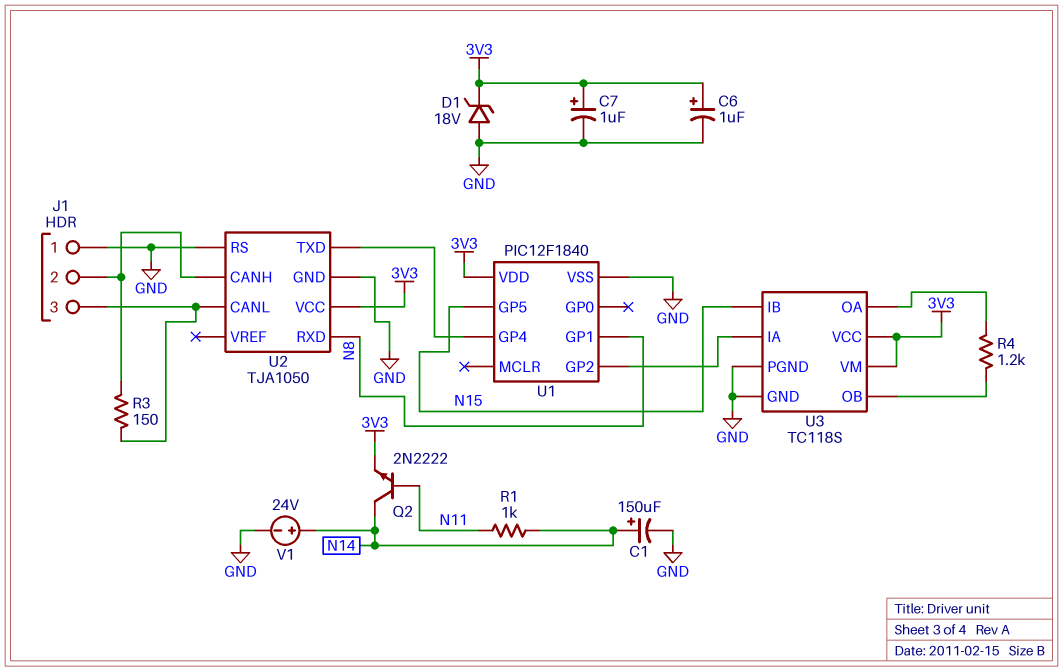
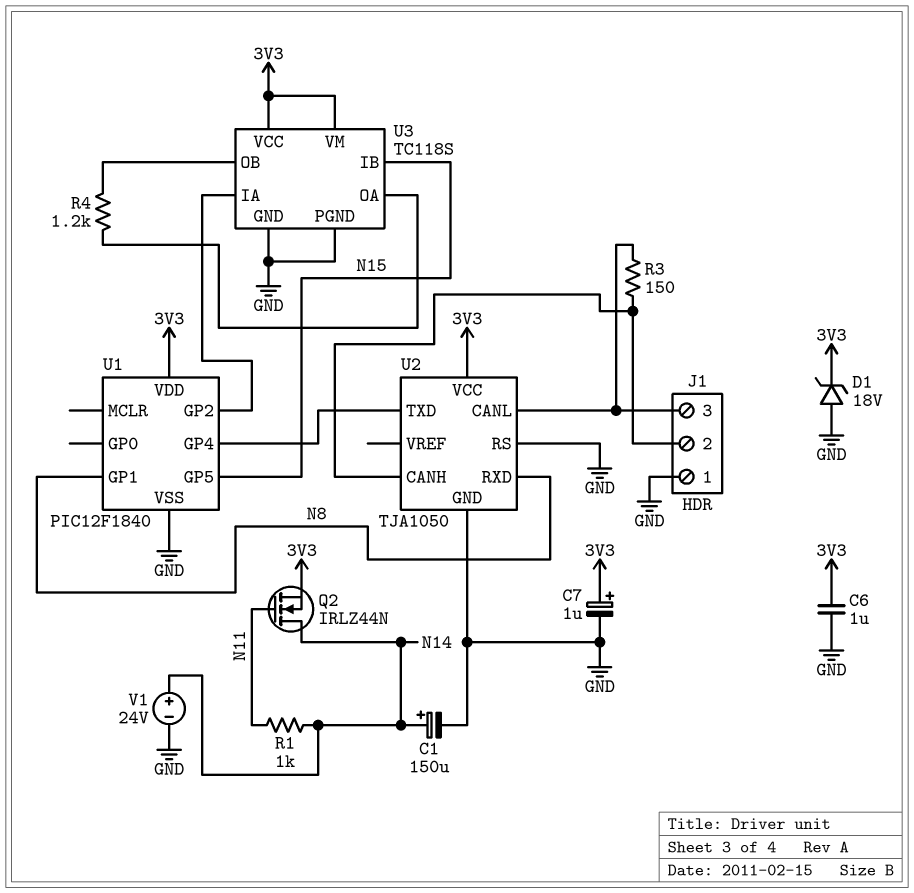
C6: 1uF (plus 3V3, minus GND) -> 1uF (3V3, GND)
Q2: NPN 2N2222 (B N11, C N14, E 3V3) -> NMOS IRLZ44N (G N11, D N14, S 3V3)

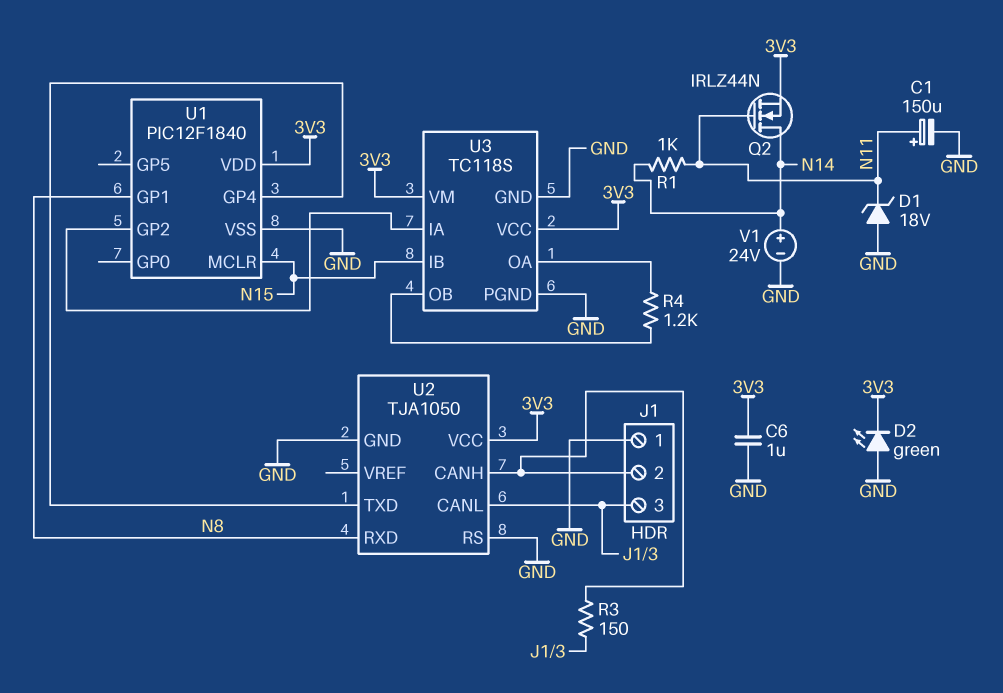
C1: 150uF (plus N14, minus GND) -> 150uF (plus N11, minus GND)
C7: 1uF (plus 3V3, minus GND) -> none
D1: zener 18V (A GND, K 3V3) -> zener 18V (A GND, K N11)
D2: none -> LED green (A GND, K 3V3)
U1 pin GP5: N15 -> none
U1 pin MCLR: none -> N15

